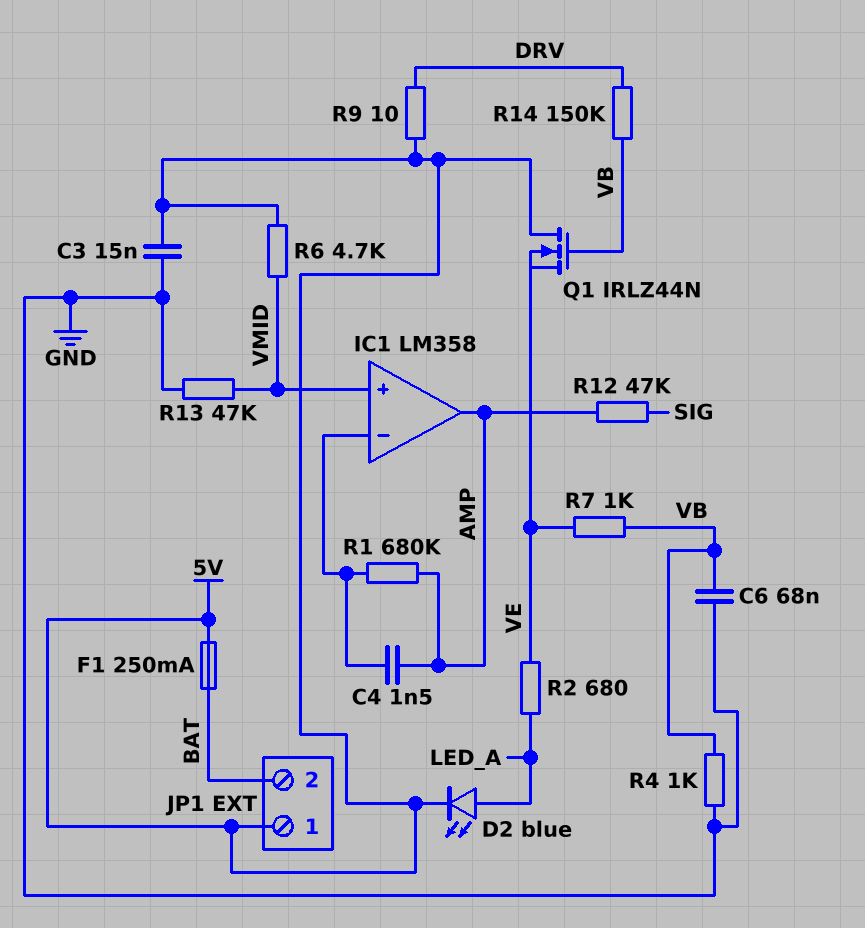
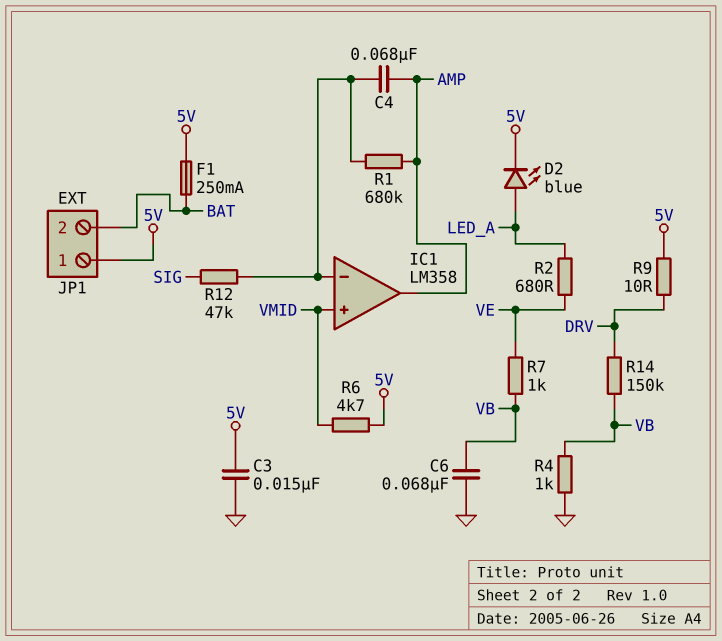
C4: 1.5nF (AMP, IC1/in-) -> 68nF (AMP, IC1/in-)
Q1: NMOS IRLZ44N (G VB, D 5V, S VE) -> none
R12: 47k (AMP, SIG) -> 47k (IC1/in-, SIG)
R13: 47k (GND, VMID) -> none

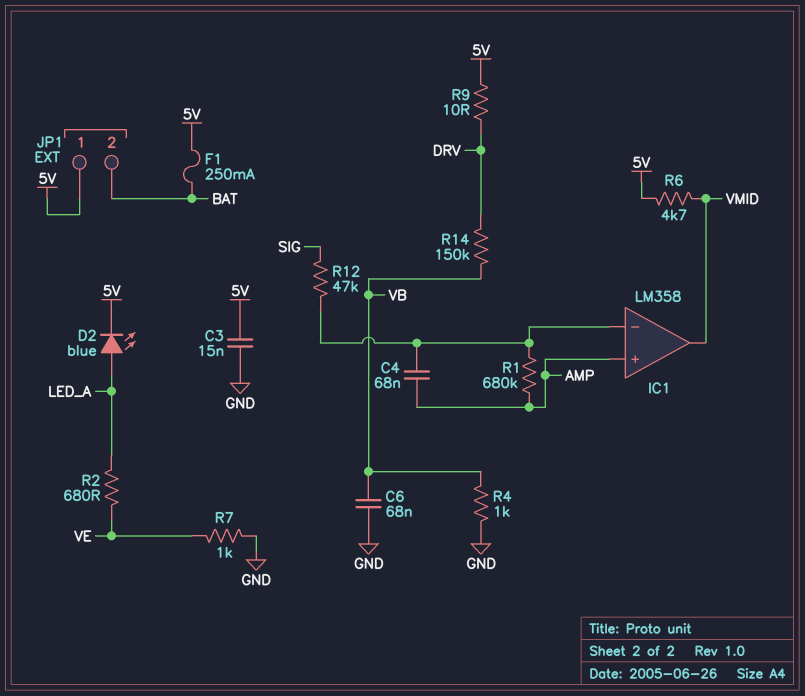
IC1 pin in+: VMID -> AMP
IC1 pin out: AMP -> VMID
R7: 1k (VB, VE) -> 1k (GND, VE)

